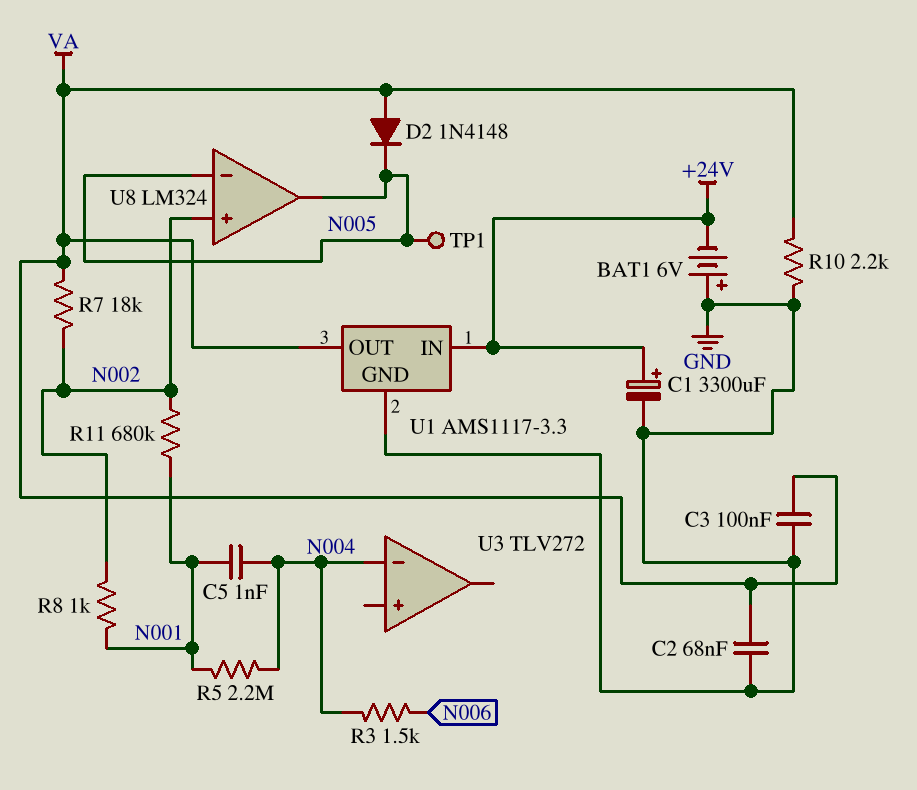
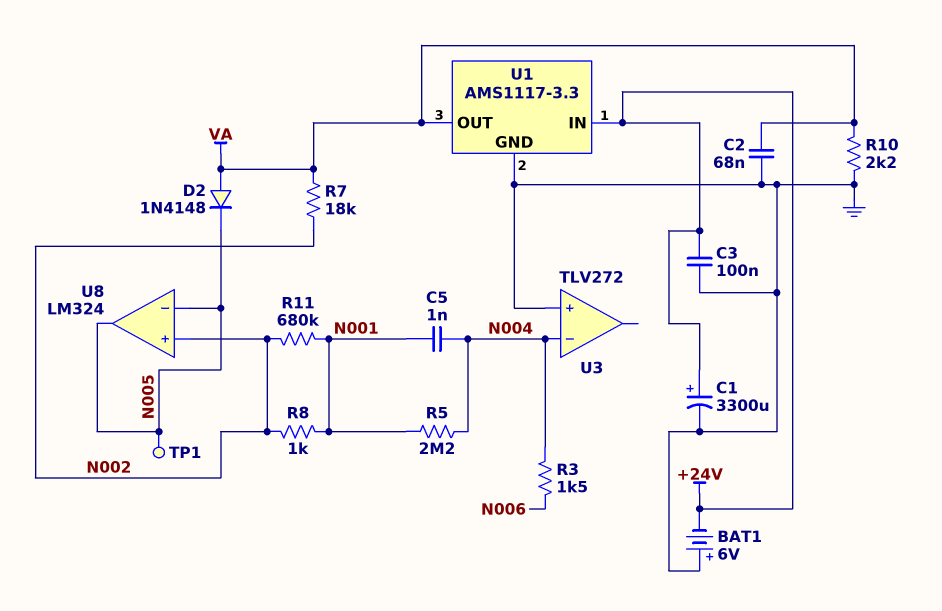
C3: 100nF (GND, VA) -> 100nF (+24V, GND)
U3 pin in+: none -> GND

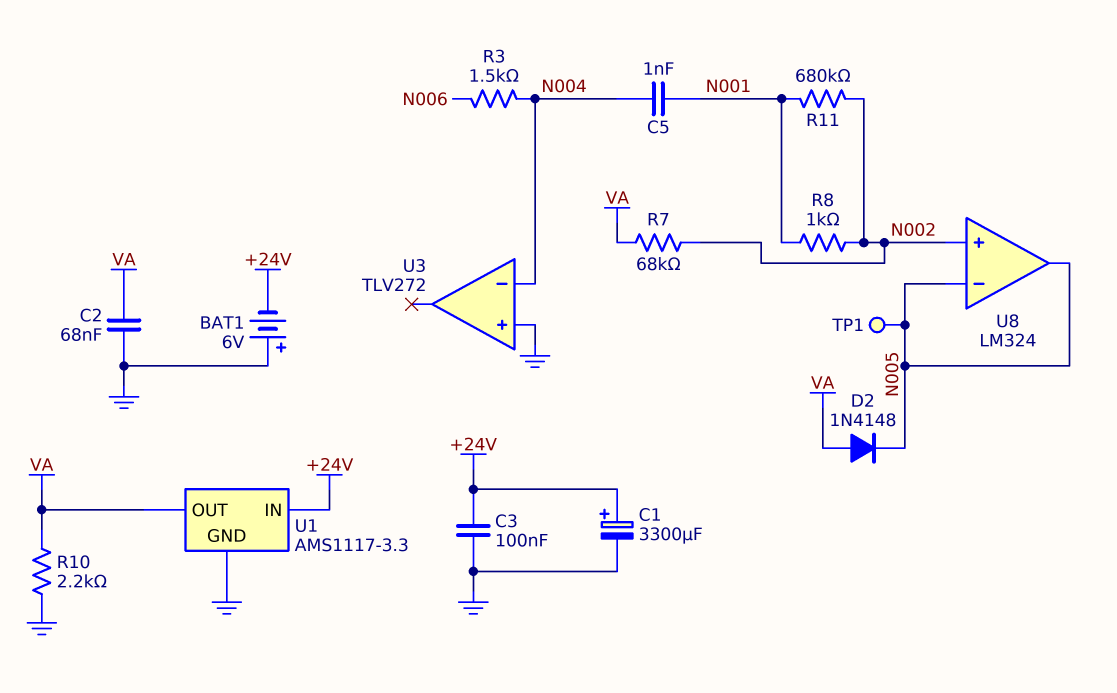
R5: 2.2M (N001, N004) -> none
R7: 18k (N002, VA) -> 68k (N002, VA)

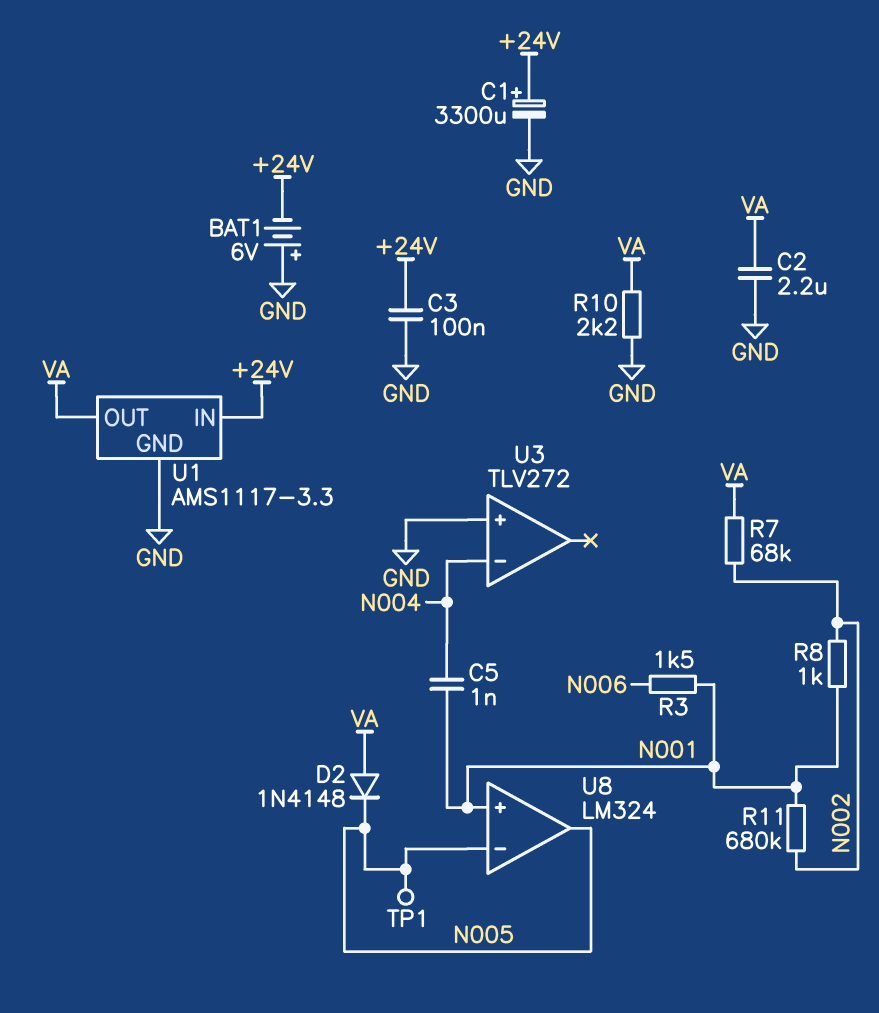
C2: 68nF (GND, VA) -> 2.2uF (GND, VA)
R3: 1.5k (N004, N006) -> 1.5k (N001, N006)
U8 pin in+: N002 -> N001

